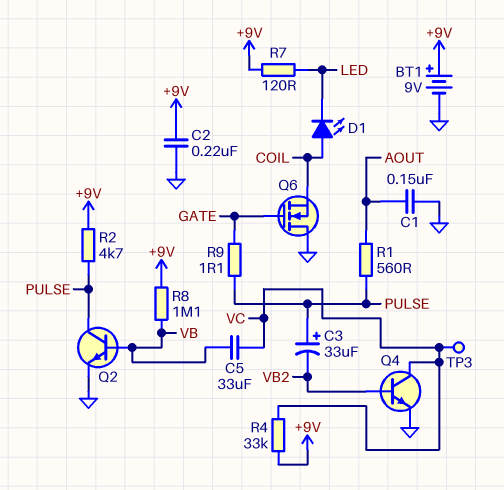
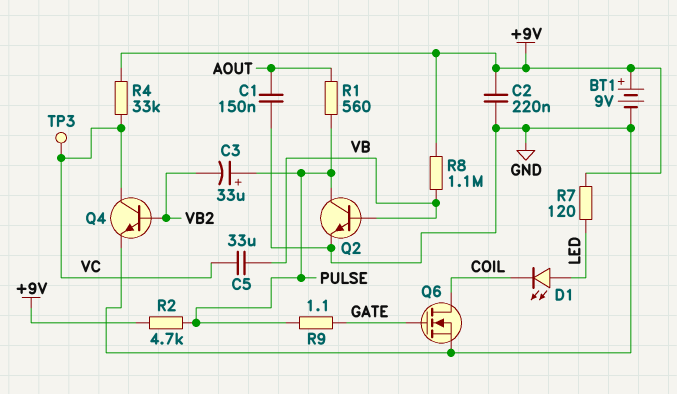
D1: LED (A COIL, K LED) -> LED (A LED, K COIL)
Q6: NMOS (G GATE, D GND, S COIL) -> NMOS (G GATE, D COIL, S GND)

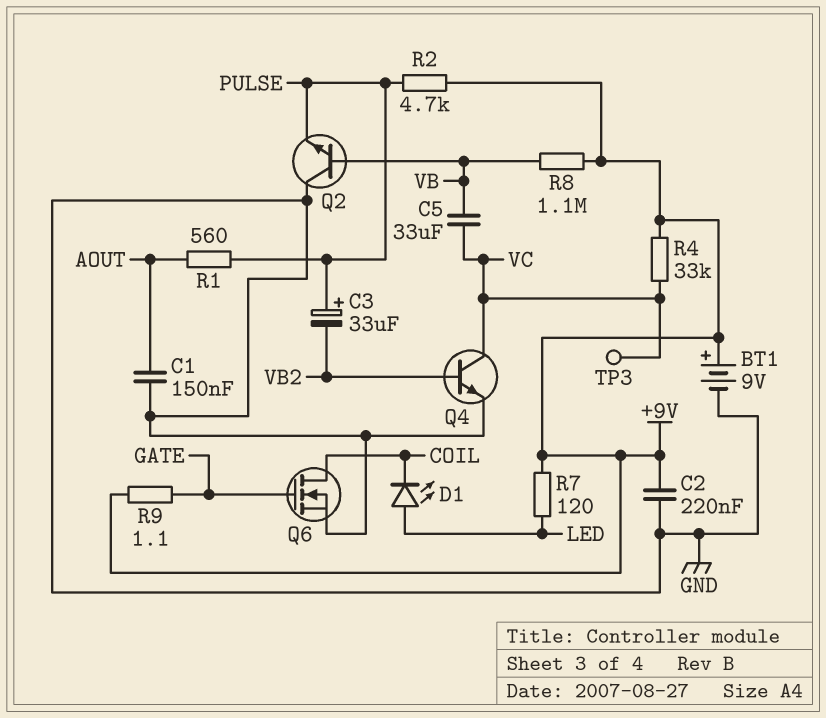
Q2: NPN (B VB, C PULSE, E GND) -> NPN (B VB, C GND, E PULSE)
R9: 1.1 (GATE, PULSE) -> 1.1 (+9V, GATE)

